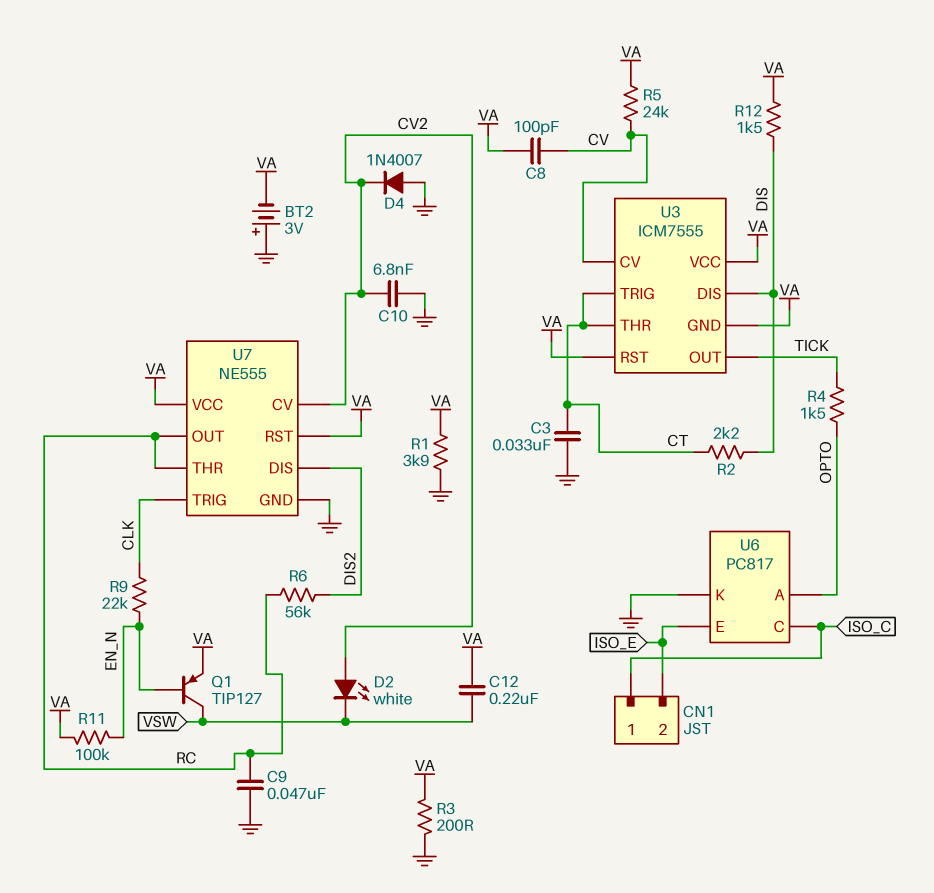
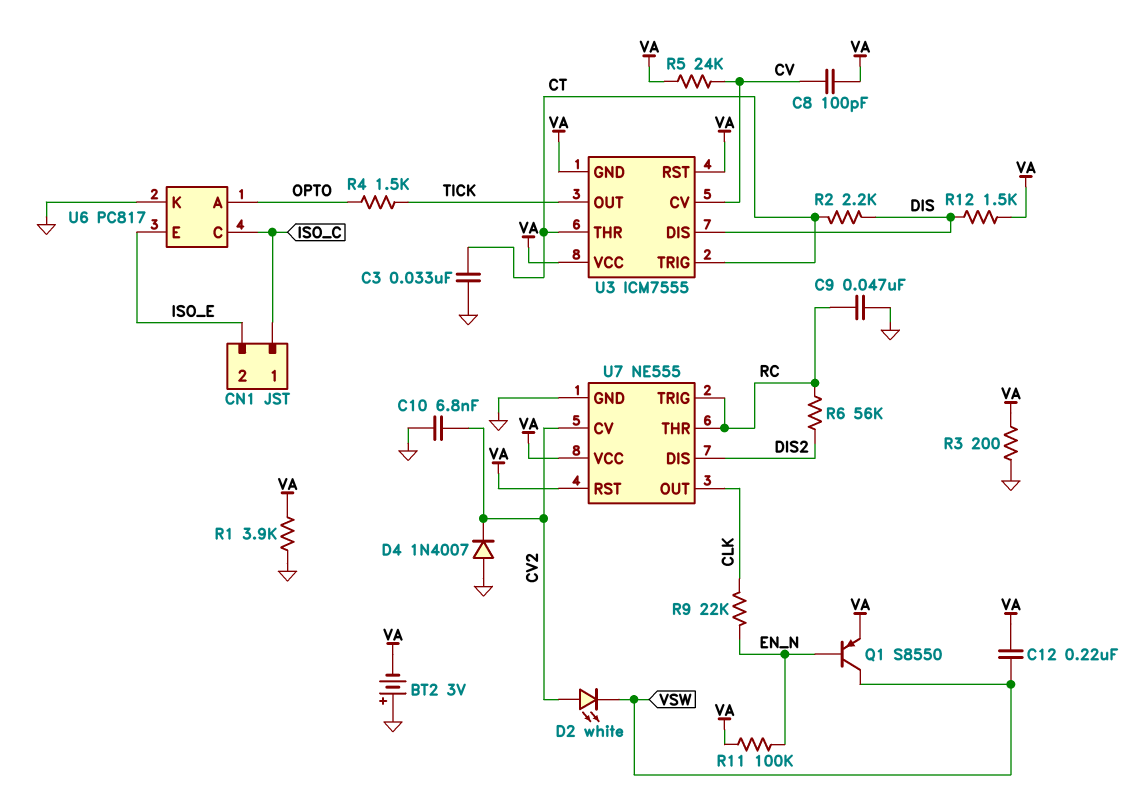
Q1: PNP TIP127 (B EN_N, C VSW, E VA) -> PNP S8550 (B EN_N, C VSW, E VA)
U7 pin OUT: RC -> CLK
U7 pin TRIG: CLK -> RC

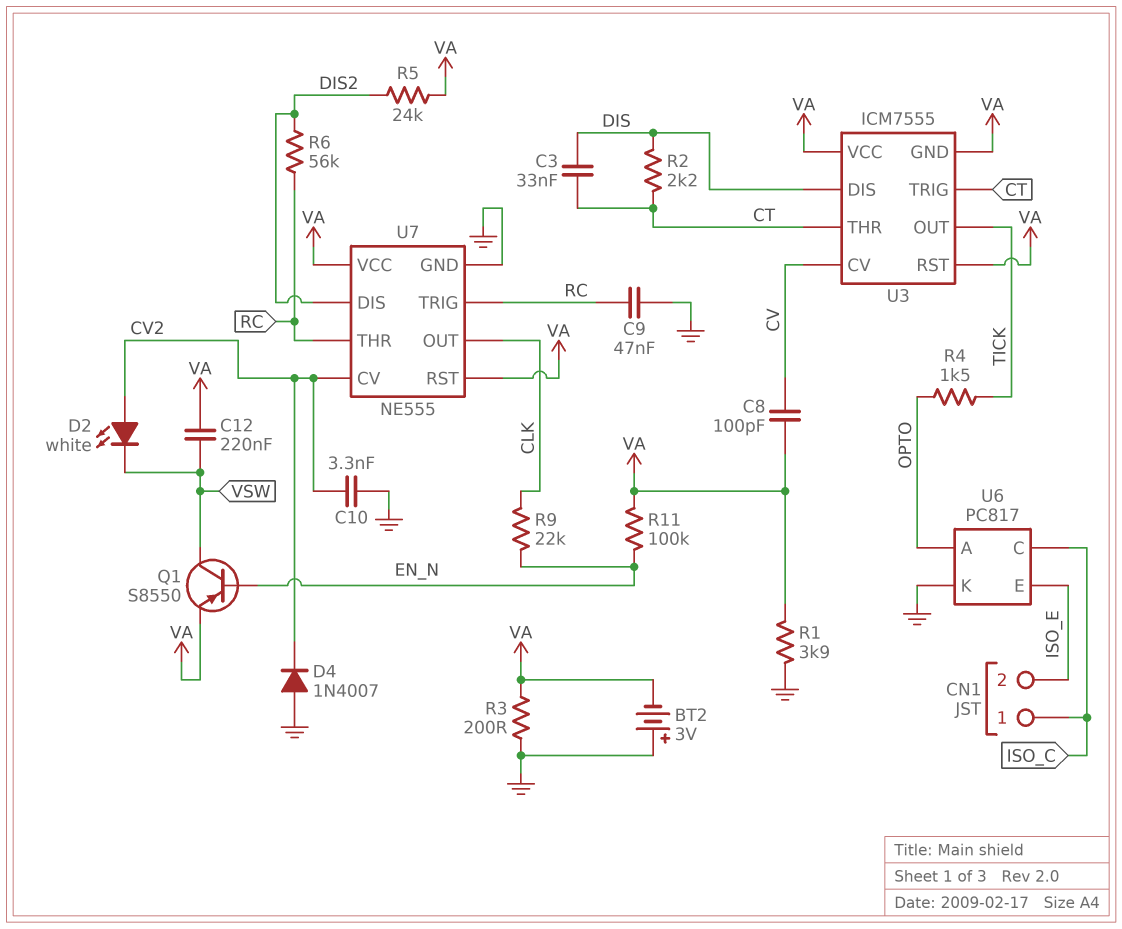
C3: 33nF (CT, GND) -> 33nF (CT, DIS)
C10: 6.8nF (CV2, GND) -> 3.3nF (CV2, GND)
R5: 24k (CV, VA) -> 24k (DIS2, VA)
R12: 1.5k (DIS, VA) -> none

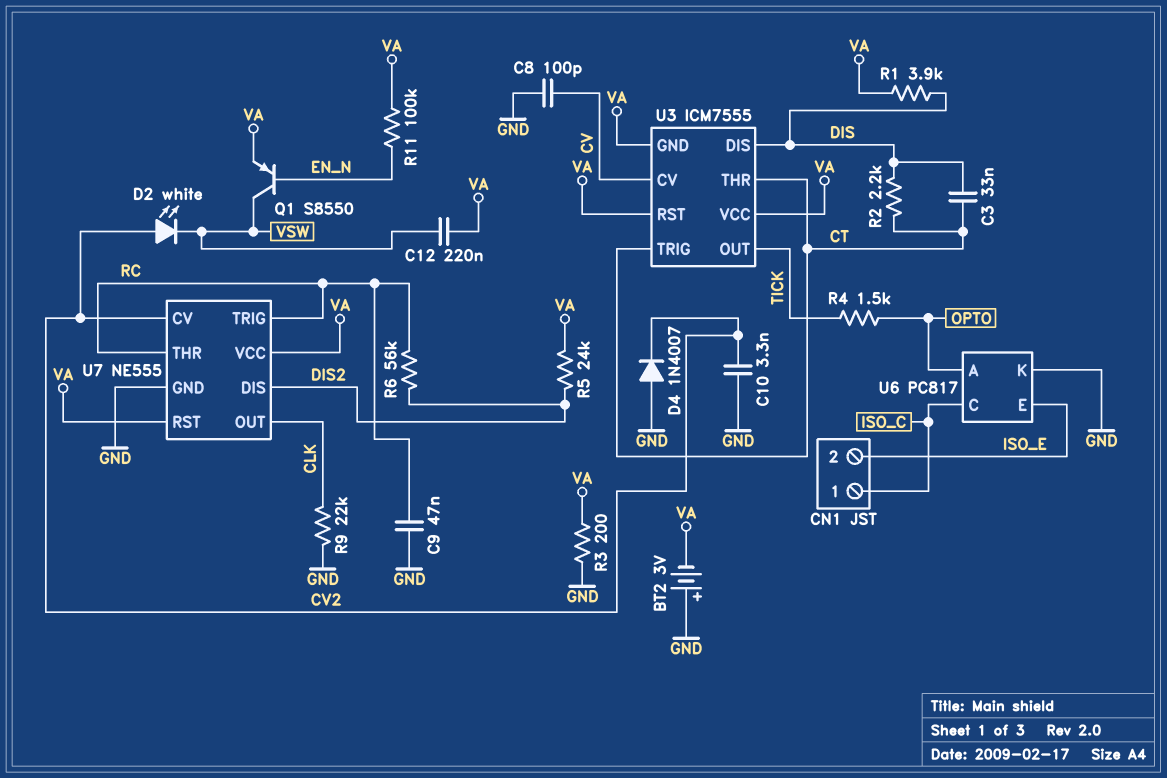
C8: 100pF (CV, VA) -> 100pF (CV, GND)
R1: 3.9k (GND, VA) -> 3.9k (DIS, VA)
R9: 22k (CLK, EN_N) -> 22k (CLK, GND)

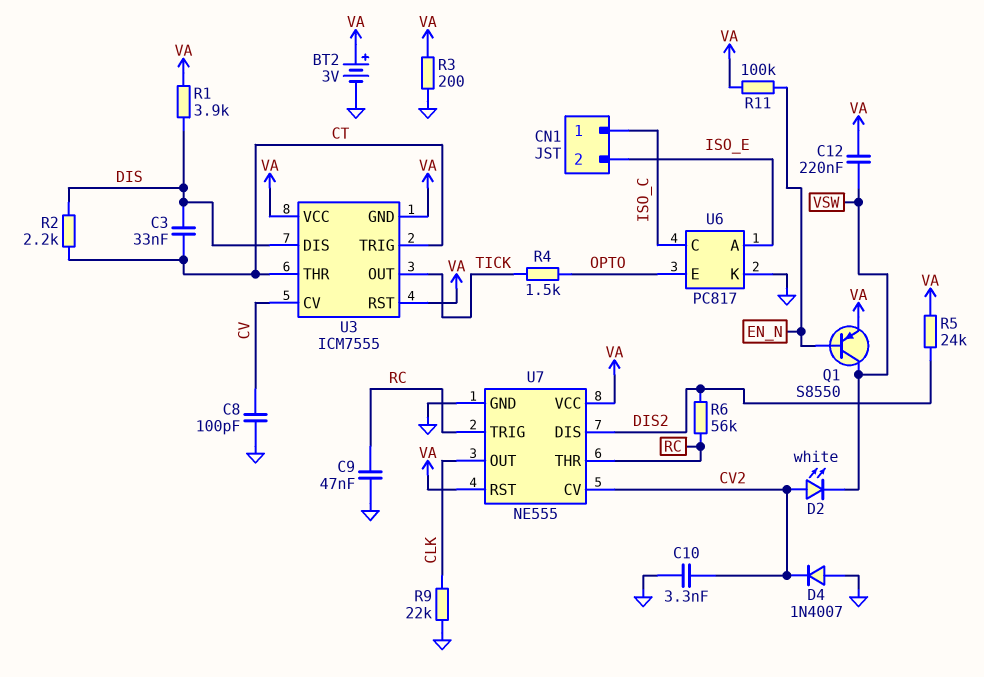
BT2: 3V (plus GND, minus VA) -> 3V (plus VA, minus GND)
U6 pin A: OPTO -> ISO_E
U6 pin E: ISO_E -> OPTO

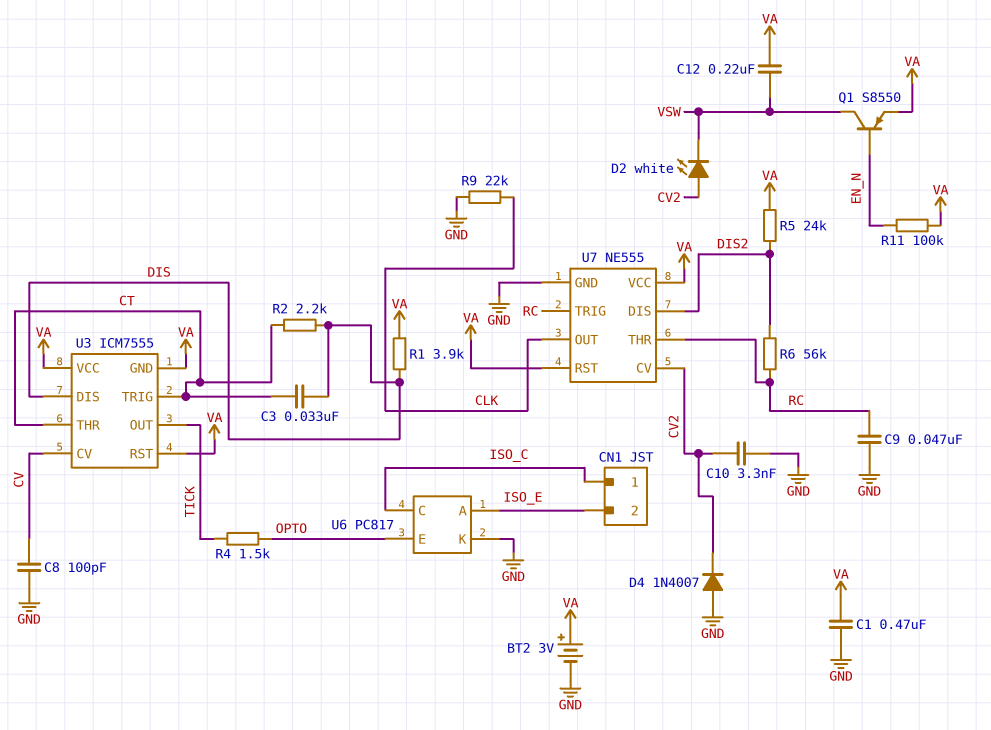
C1: none -> 470nF (GND, VA)
R3: 200 (GND, VA) -> none

